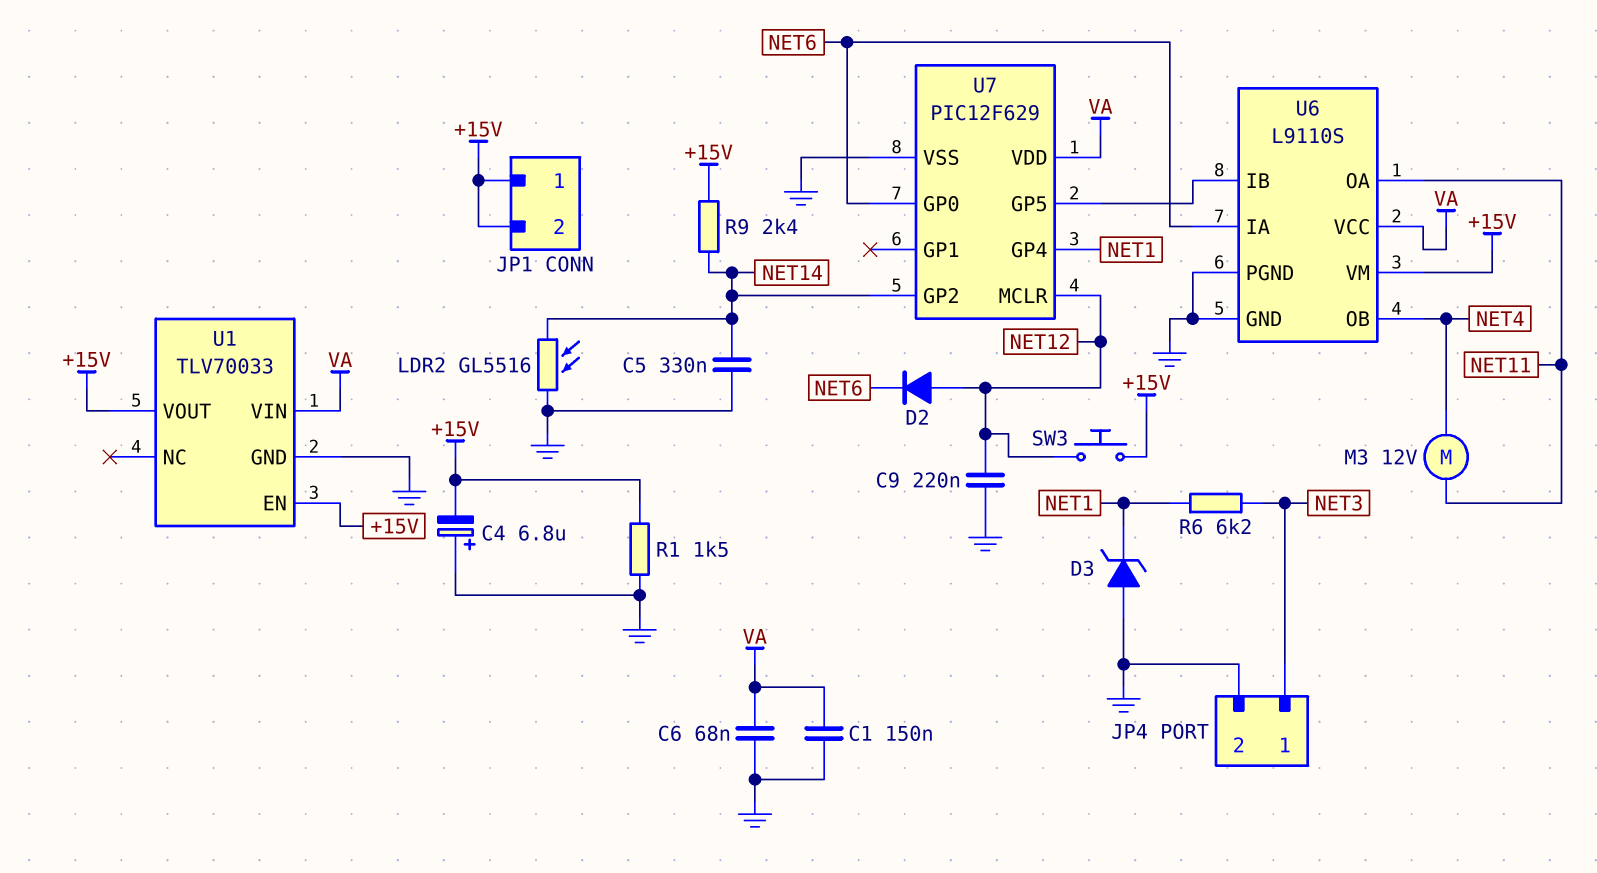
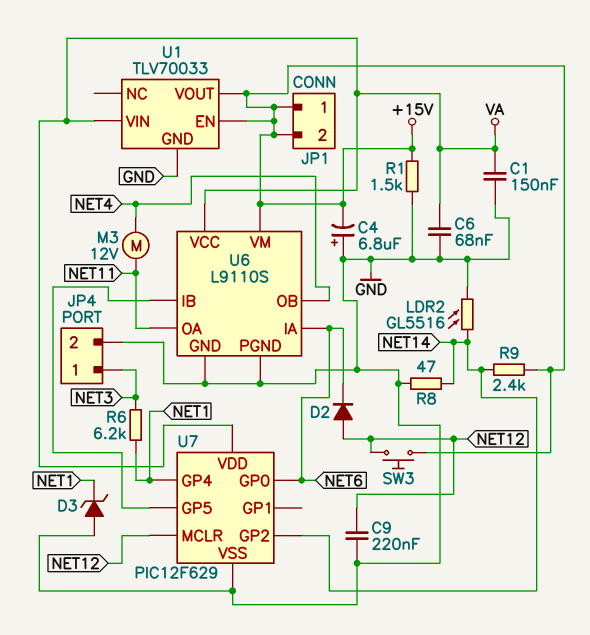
C5: 330nF (GND, NET14) -> none
R8: none -> 47 (GND, NET14)

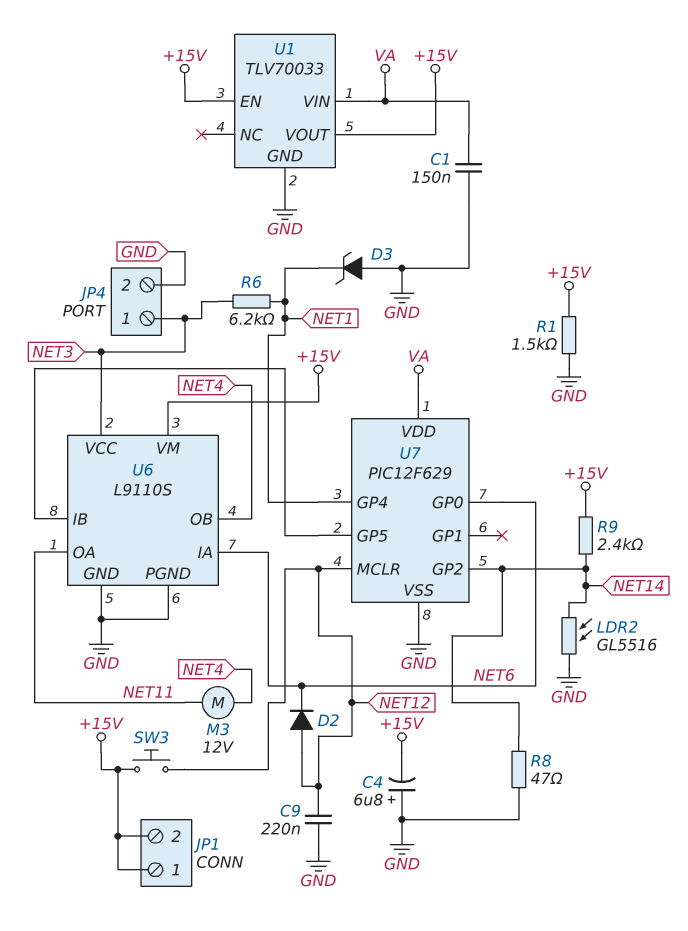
C6: 68nF (GND, VA) -> none
U6 pin VCC: VA -> NET3

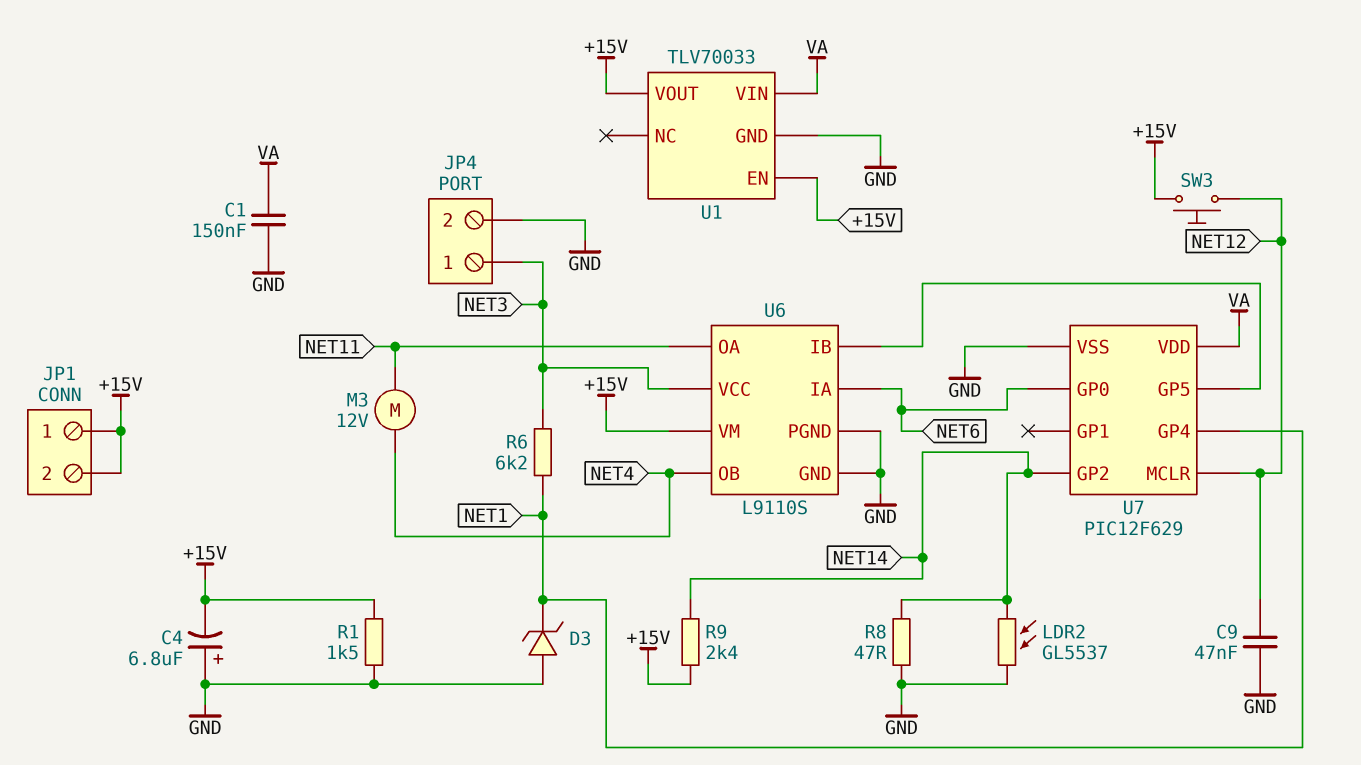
C9: 220nF (GND, NET12) -> 47nF (GND, NET12)
D2: diode (A NET12, K NET6) -> none
LDR2: GL5516 (GND, NET14) -> GL5537 (GND, NET14)

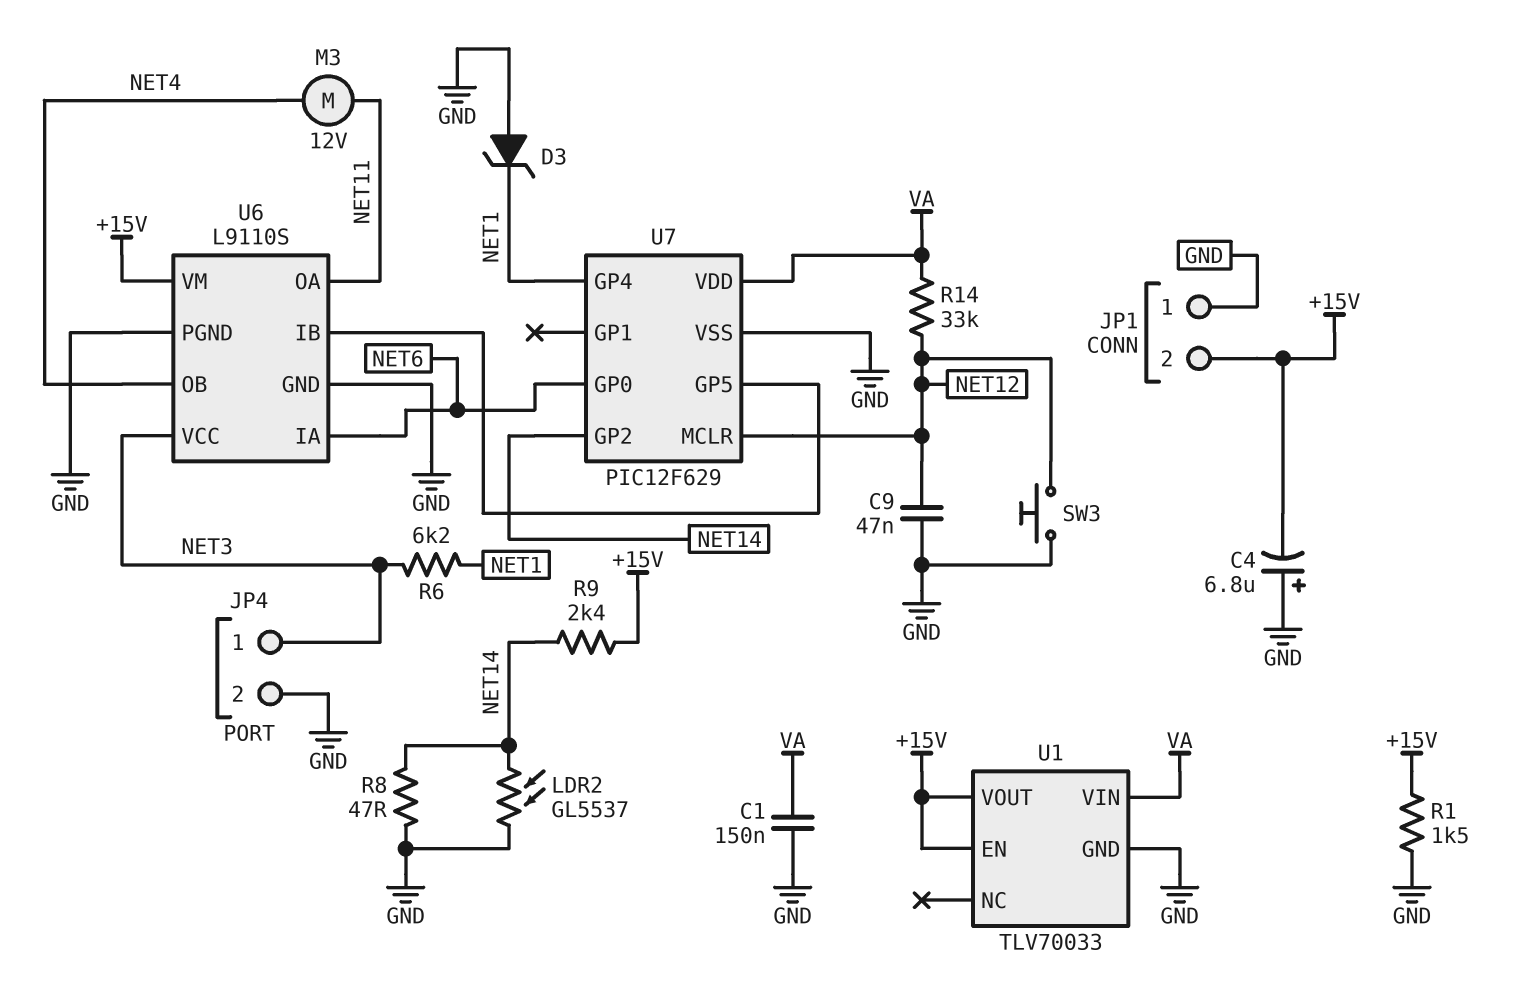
JP1 pin 1: +15V -> GND
R14: none -> 33k (NET12, VA)
SW3: button (+15V, NET12) -> button (GND, NET12)

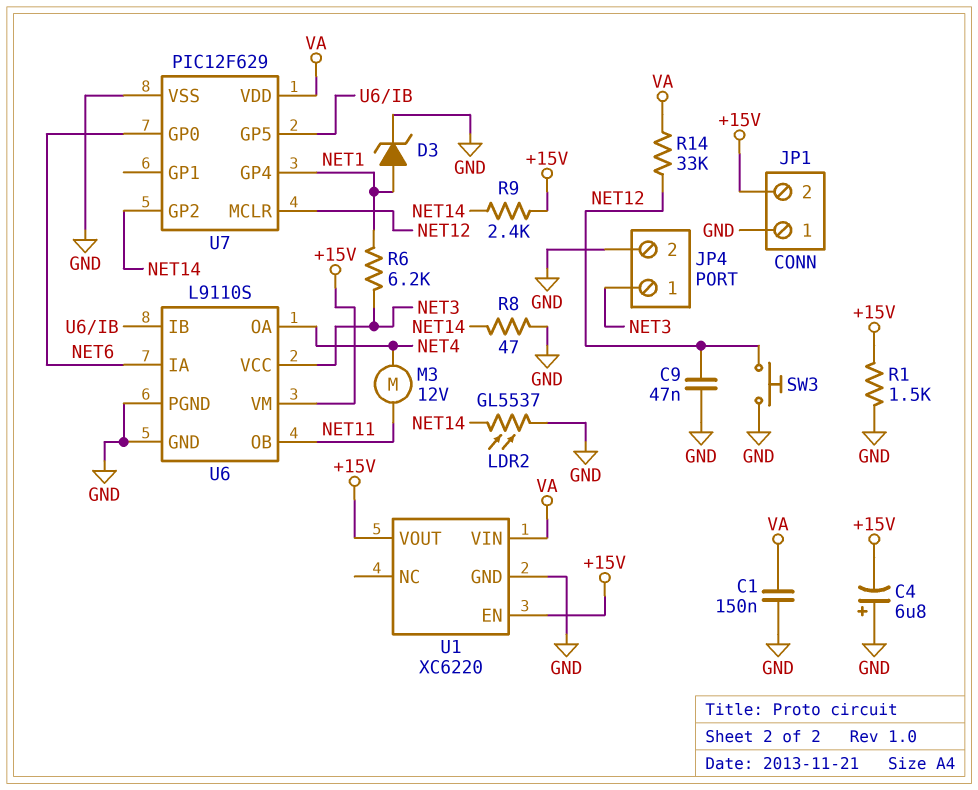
D3: zener (A GND, K NET1) -> zener (A NET1, K GND)
U1: TLV70033 -> XC6220
U6 pin OA: NET11 -> NET4
U6 pin OB: NET4 -> NET11

